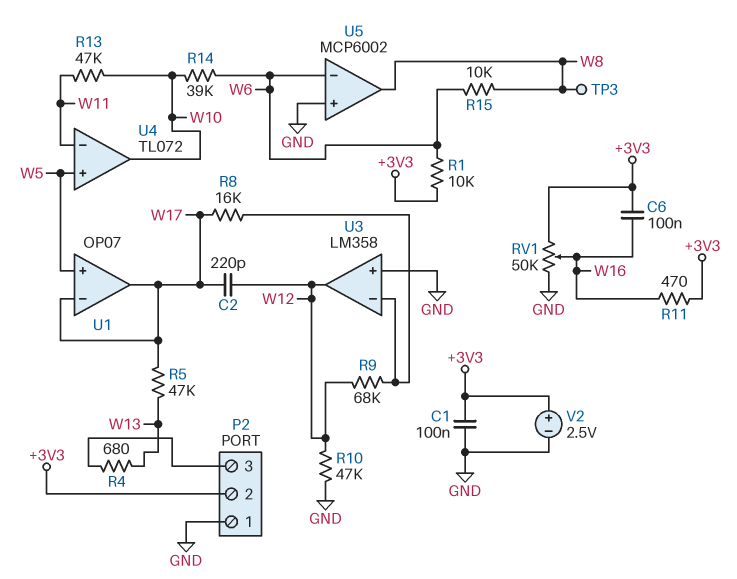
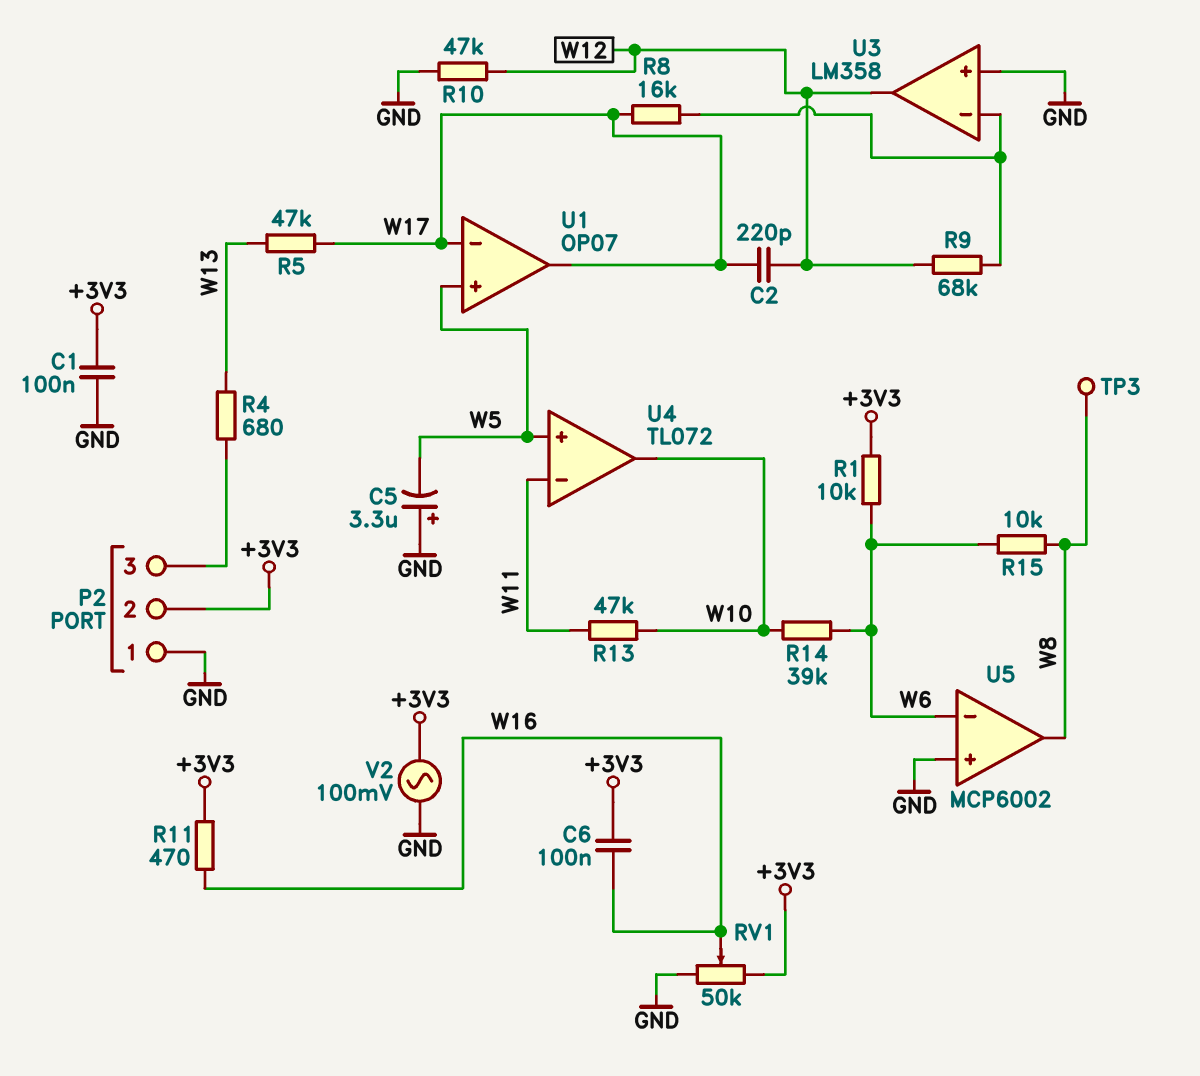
C5: none -> 3.3uF (plus GND, minus W5)
V2: 2.5V (plus +3V3, minus GND) -> AC 100mV (+3V3, GND)

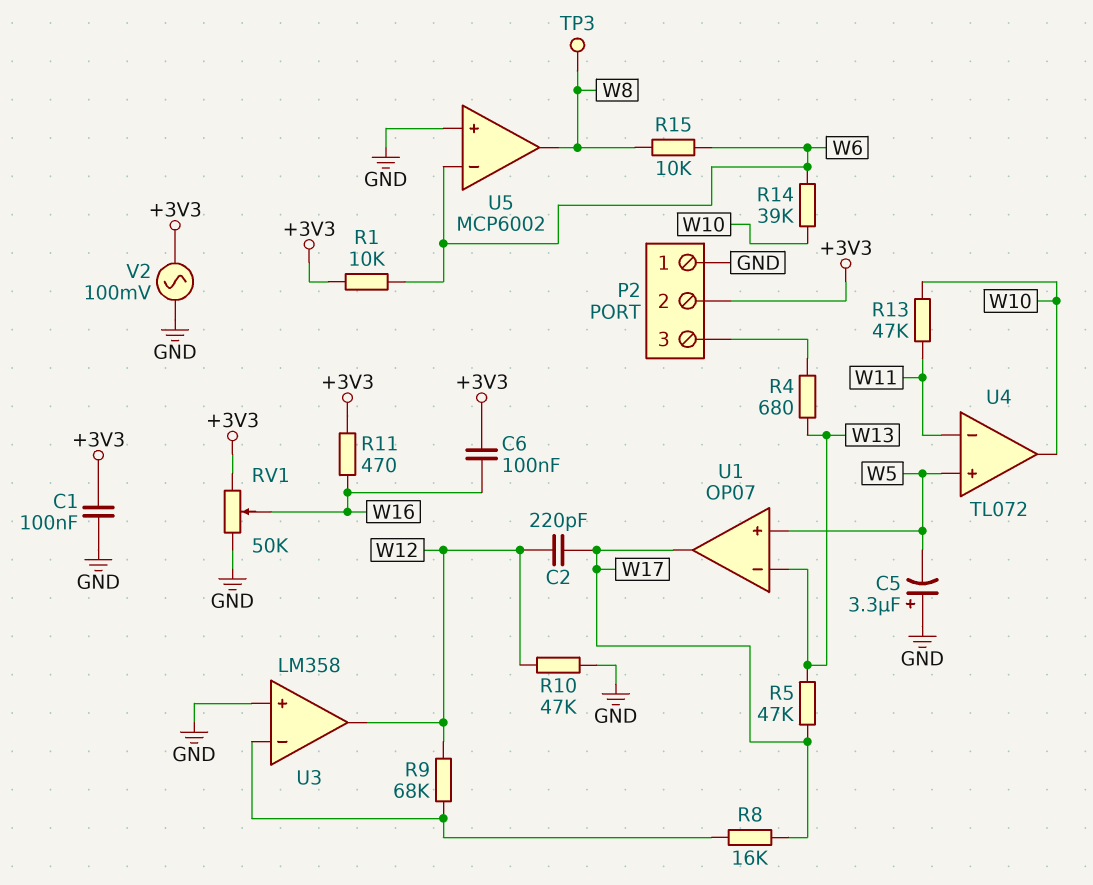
U1 pin in-: W17 -> W13

